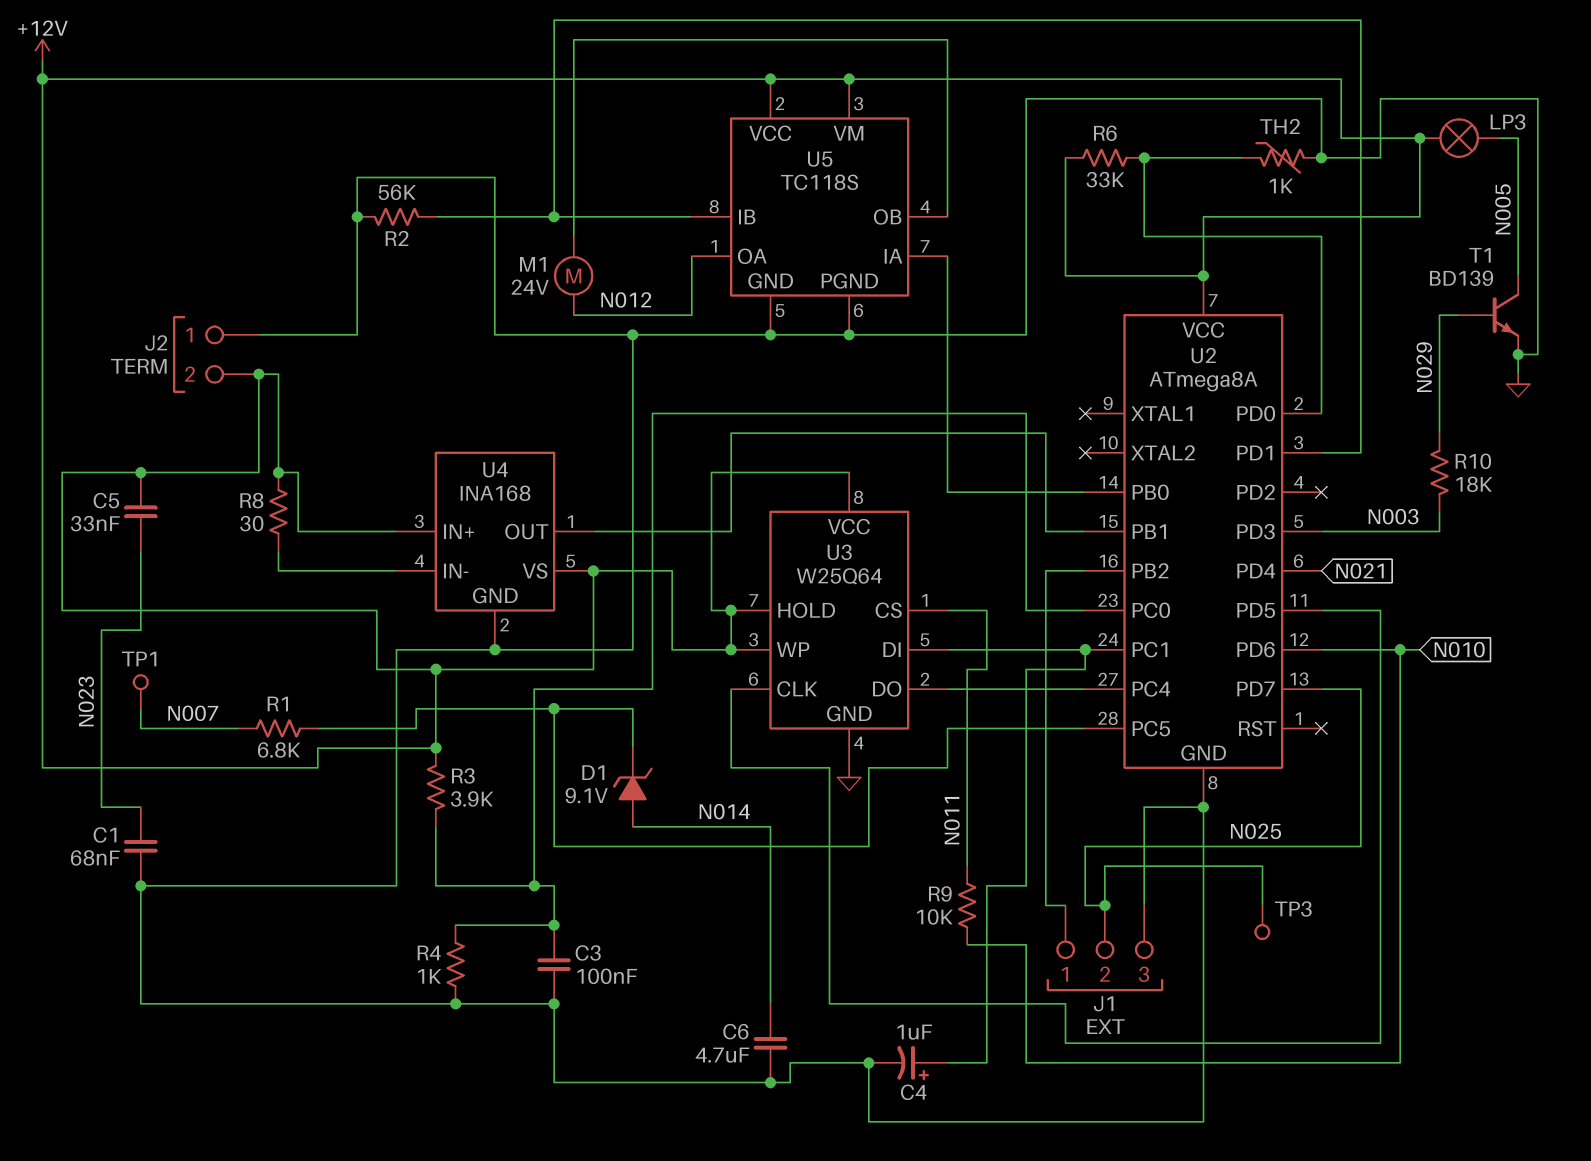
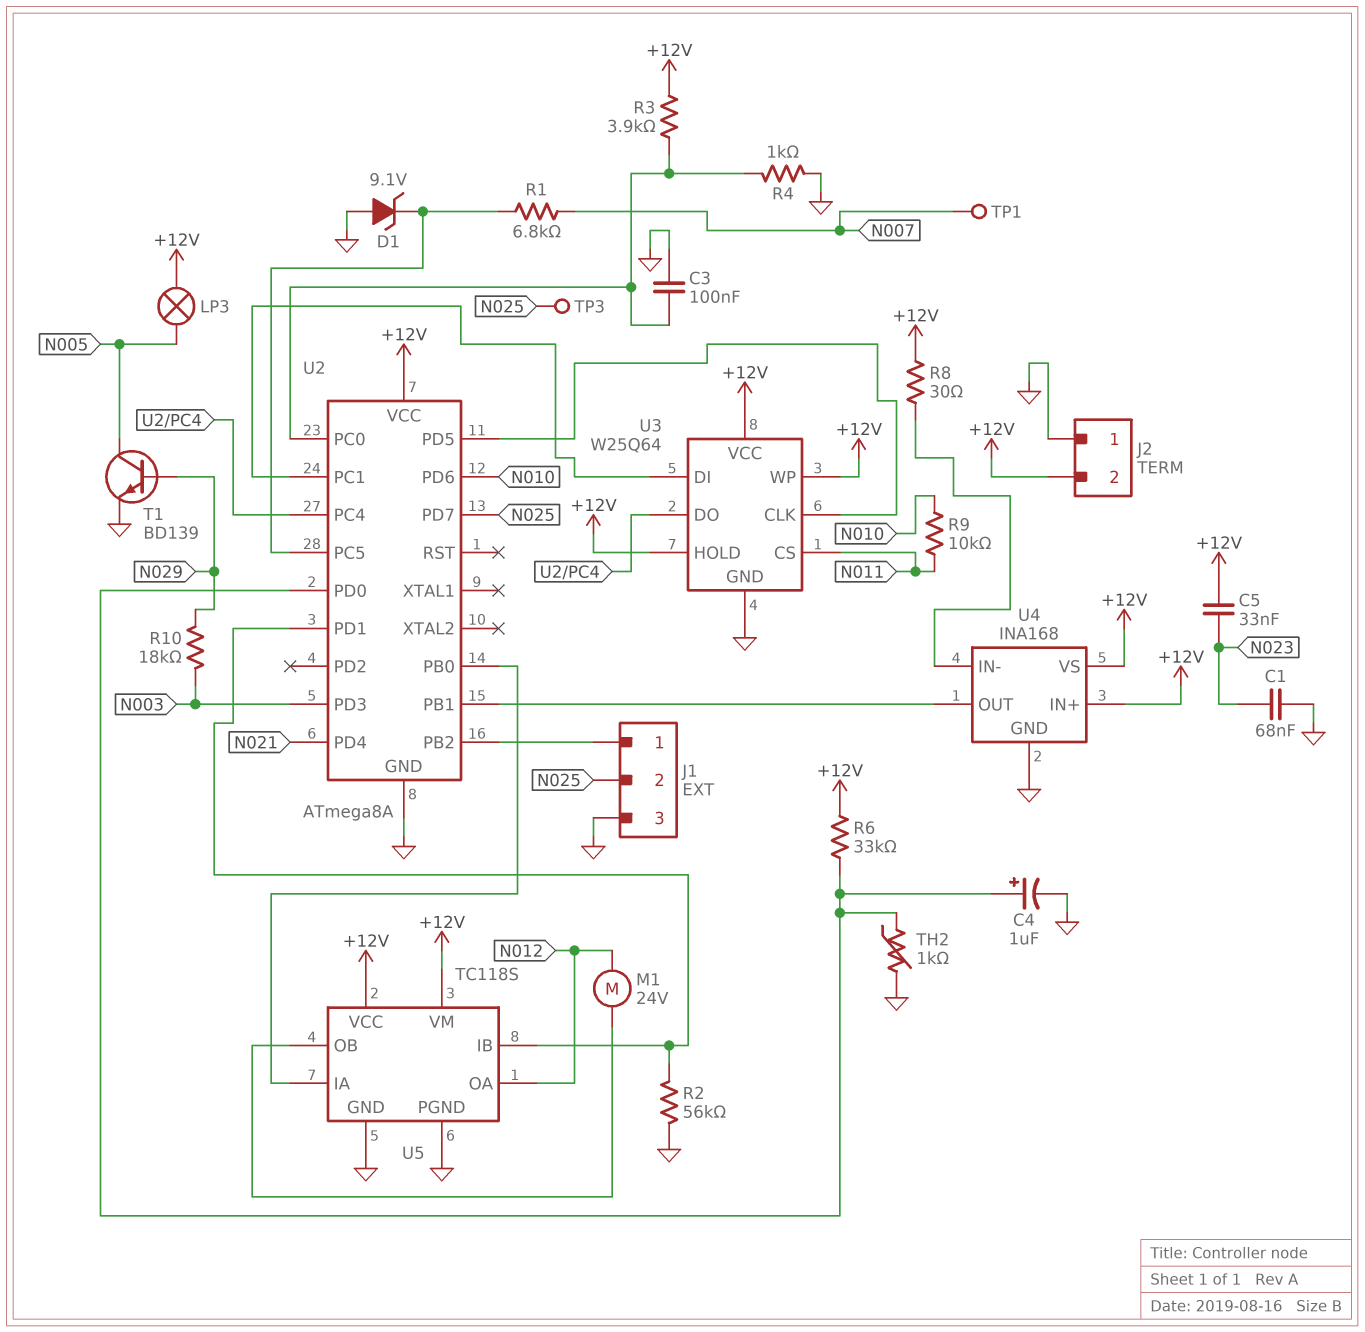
C4: 1uF (plus U2/PC1, minus GND) -> 1uF (plus U2/PD0, minus GND)
C6: 4.7uF (GND, N014) -> none
D1: zener 9.1V (A N014, K U2/PC5) -> zener 9.1V (A GND, K U2/PC5)

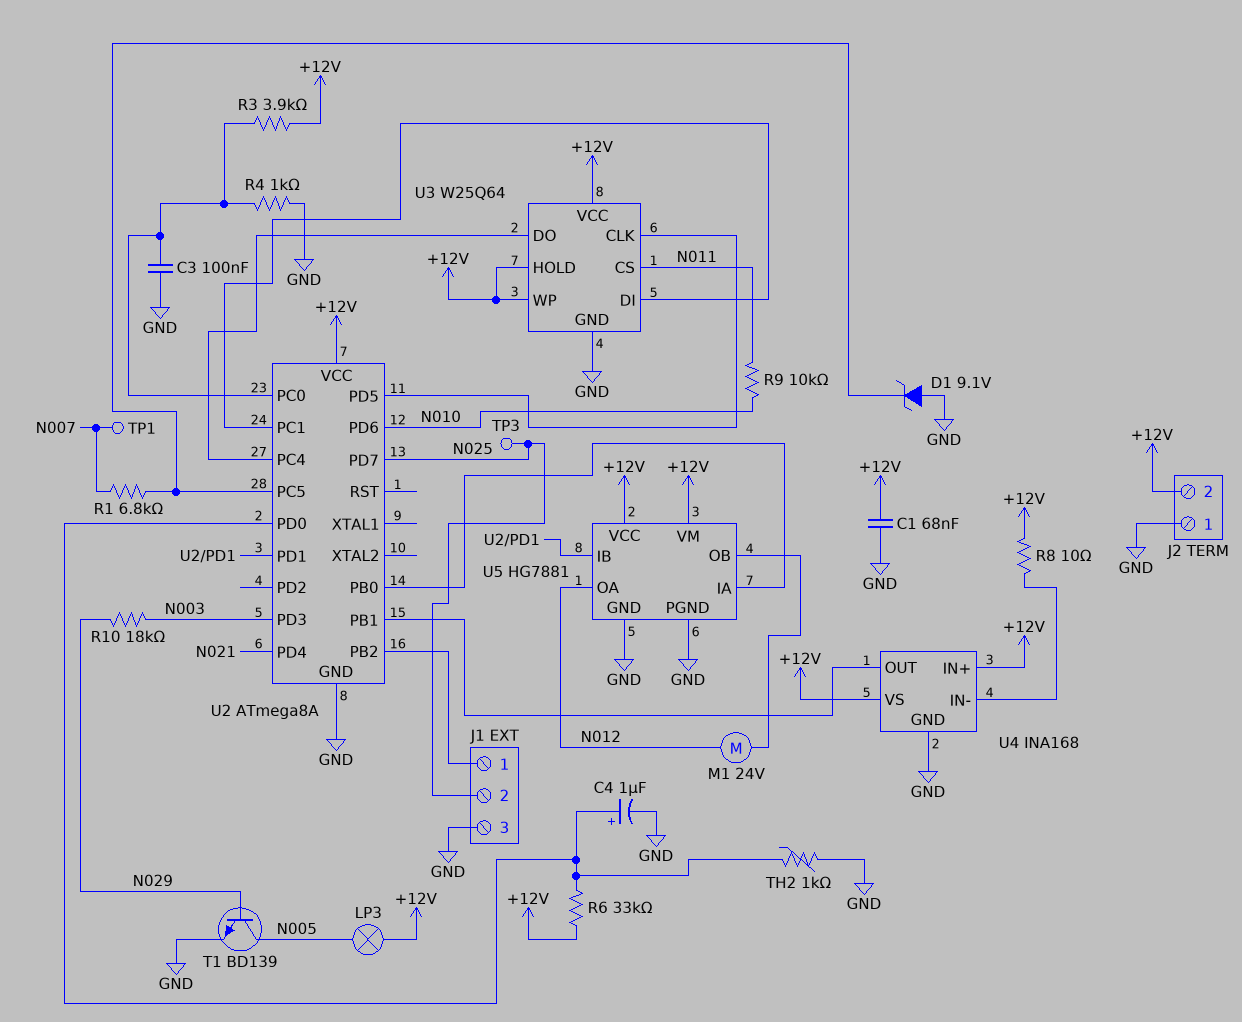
C1: 68nF (GND, N023) -> 68nF (+12V, GND)
C5: 33nF (+12V, N023) -> none
R2: 56k (GND, U2/PD1) -> none
R8: 30 (+12V, U4/IN-) -> 10 (+12V, U4/IN-)
U5: TC118S -> HG7881

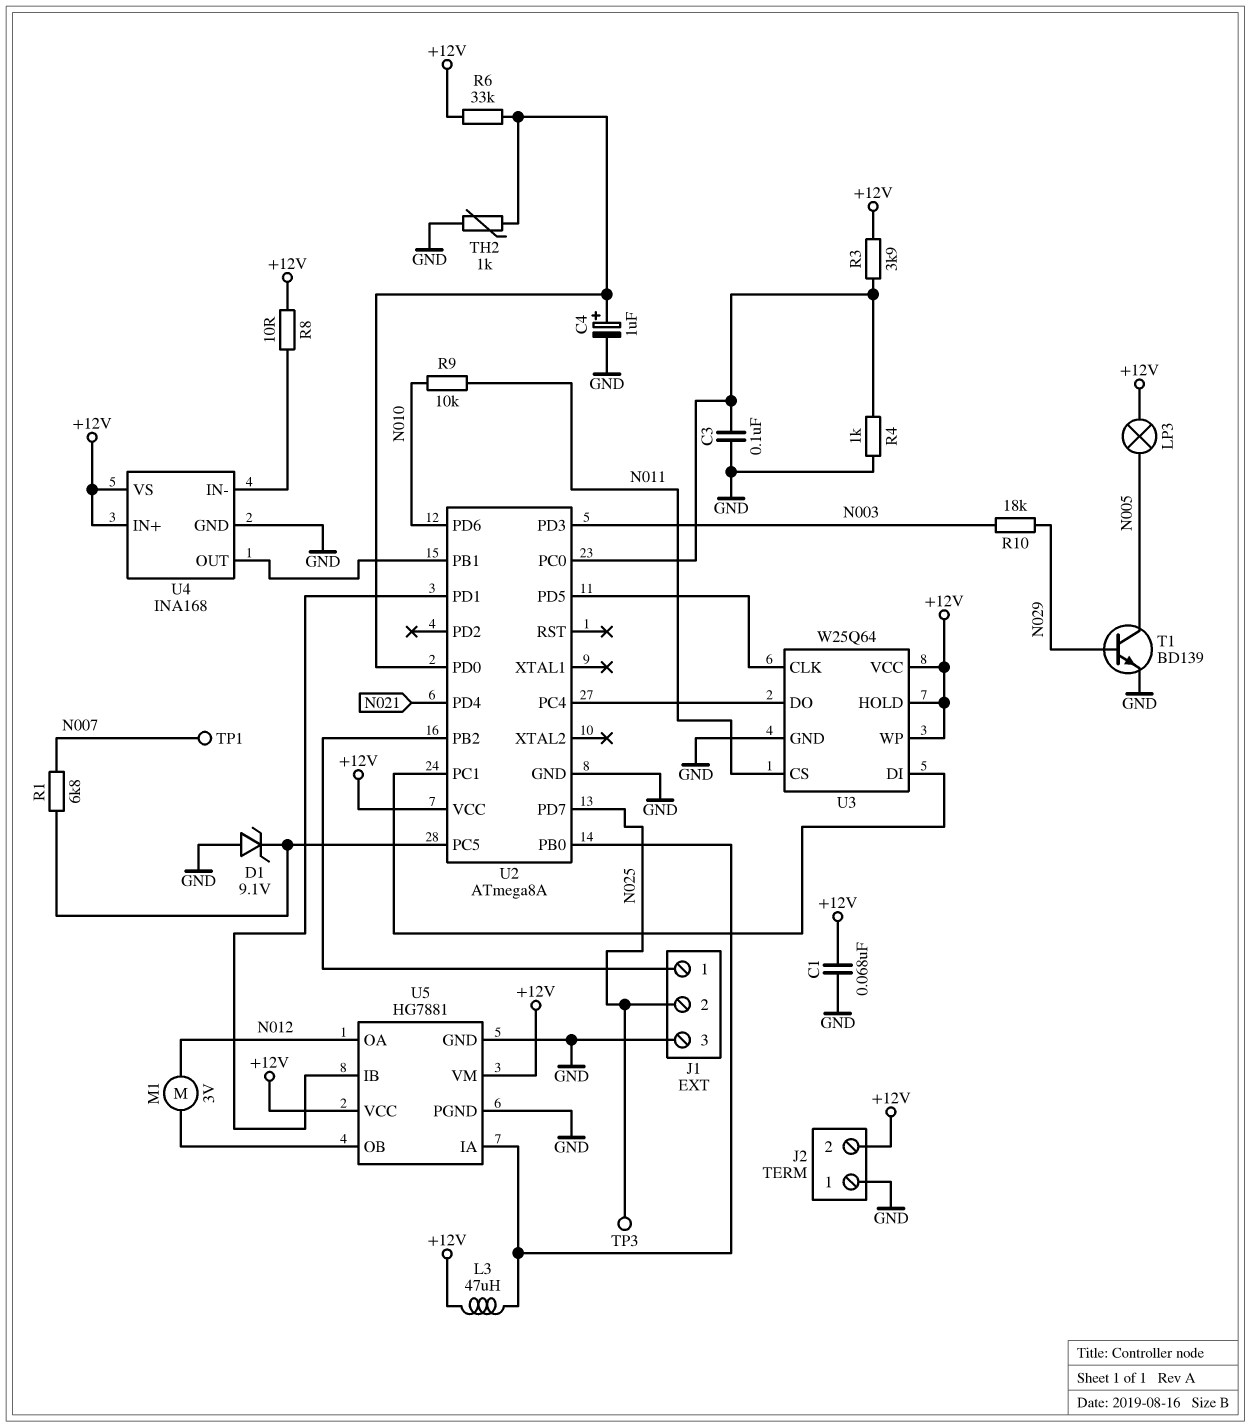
L3: none -> 47uH (+12V, U2/PB0)
M1: motor 24V (N012, U5/OB) -> motor 3V (N012, U5/OB)

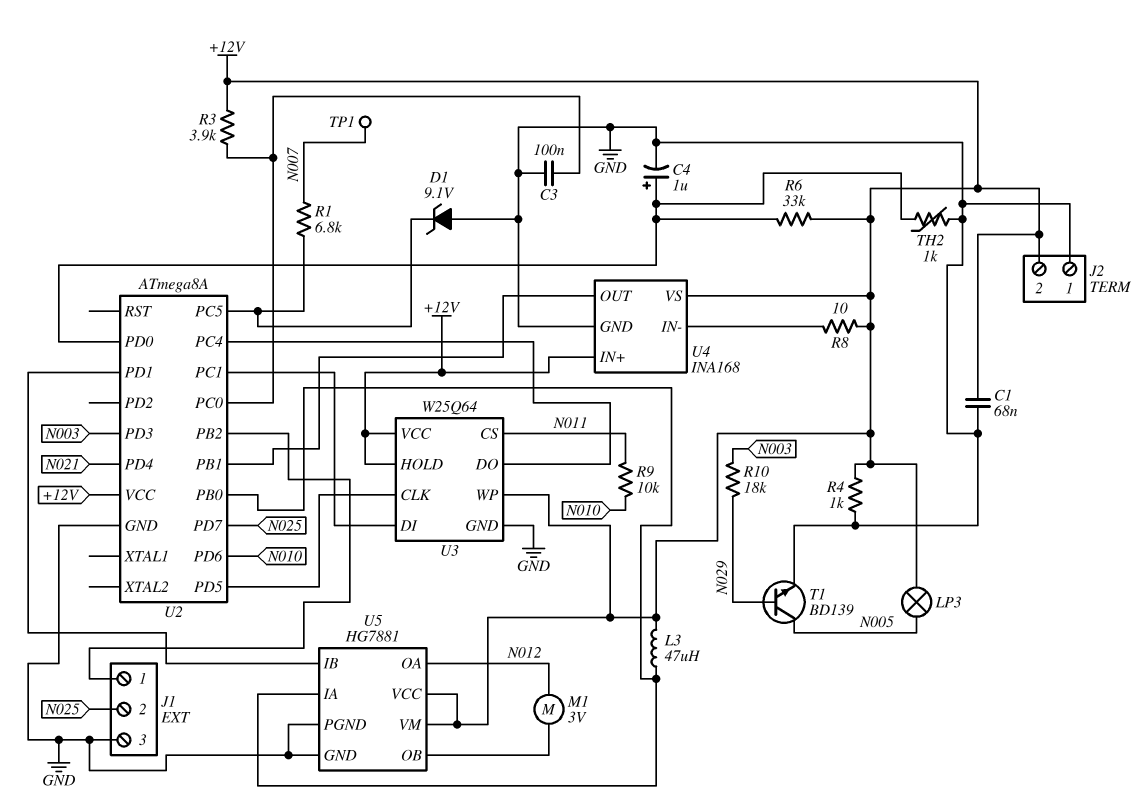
R4: 1k (GND, U2/PC0) -> 1k (+12V, GND)
TP3: test point (N025) -> none

